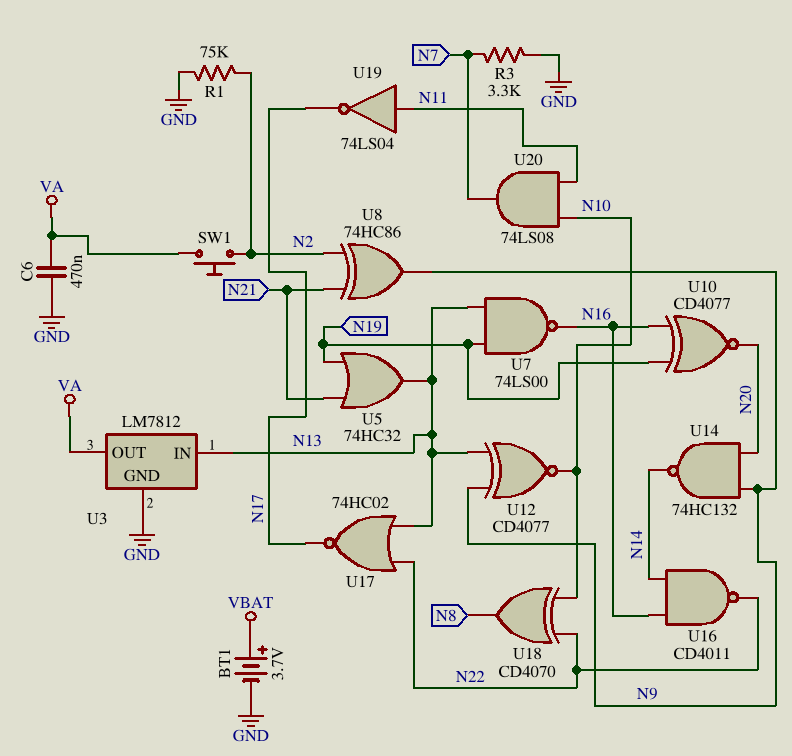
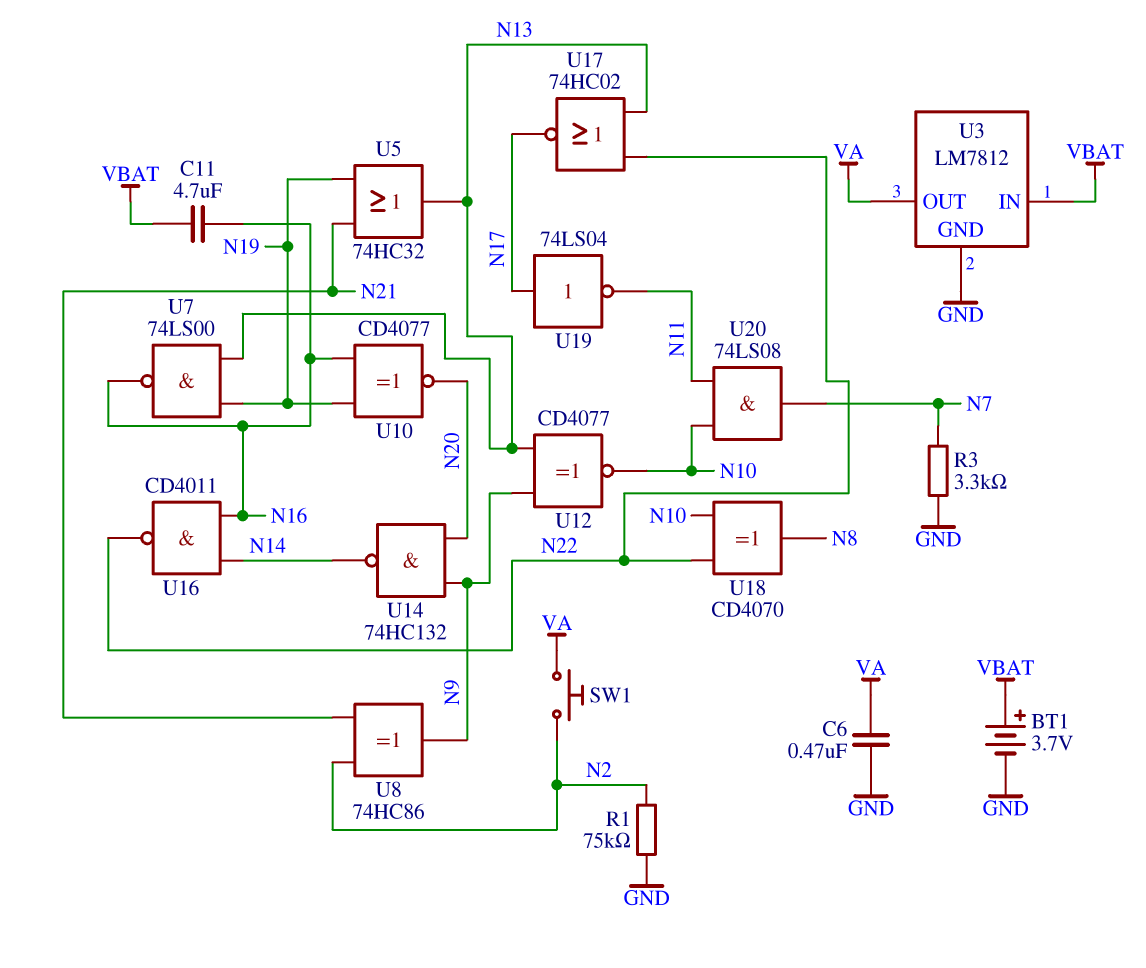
C11: none -> 4.7uF (N16, VBAT)
U3 pin IN: N13 -> VBAT
U19: NOT 74LS04 (in N11, out N17) -> NOT 74LS04 (in N17, out N11)

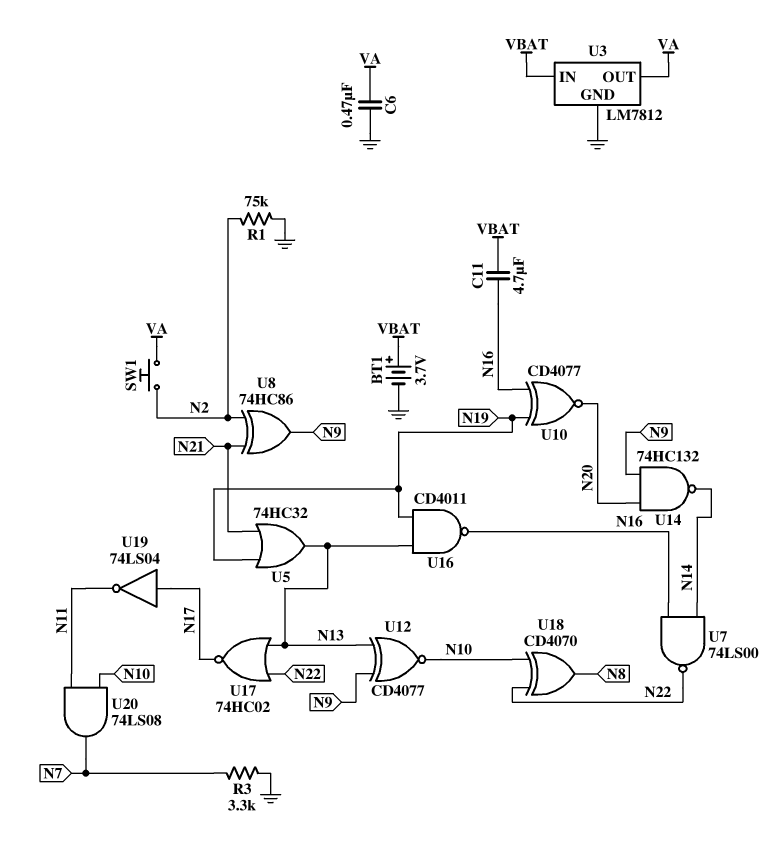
U7: NAND 74LS00 (in N13, in N19, out N16) -> NAND 74LS00 (in N14, in N16, out N22)
U16: NAND CD4011 (in N14, in N16, out N22) -> NAND CD4011 (in N13, in N19, out N16)

